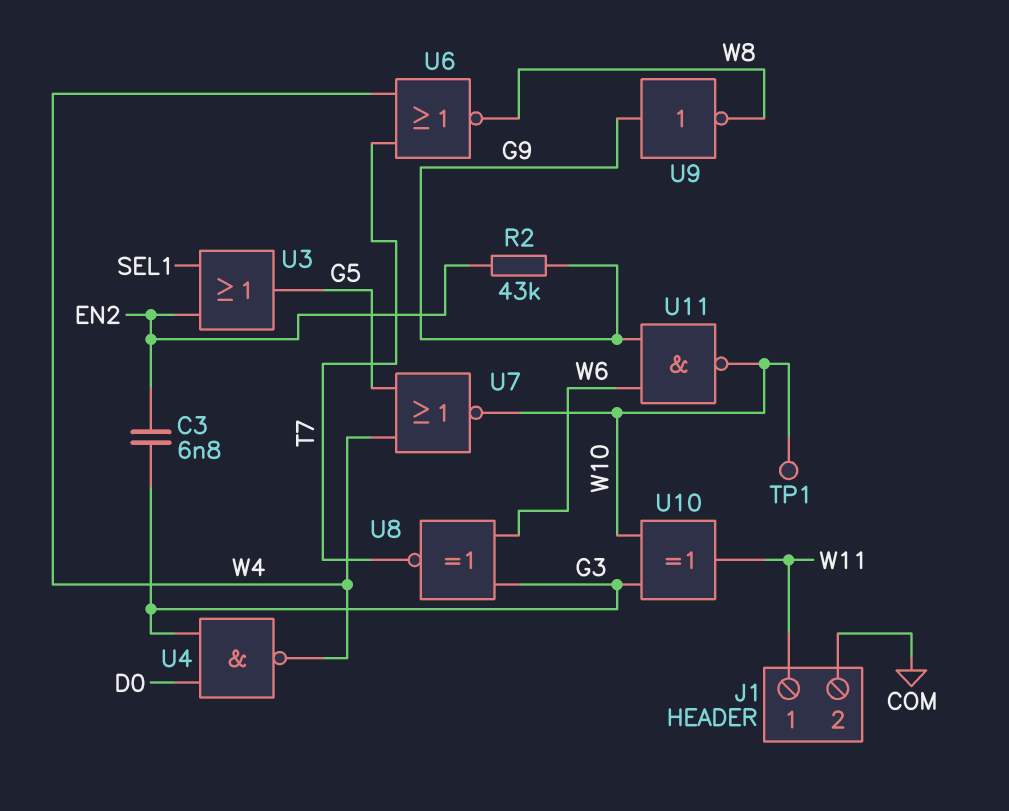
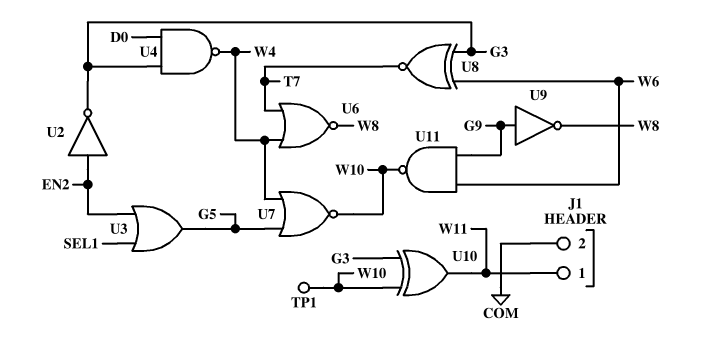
C3: 6.8nF (EN2, G3) -> none
R2: 43k (EN2, G9) -> none
U2: none -> NOT (in EN2, out G3)

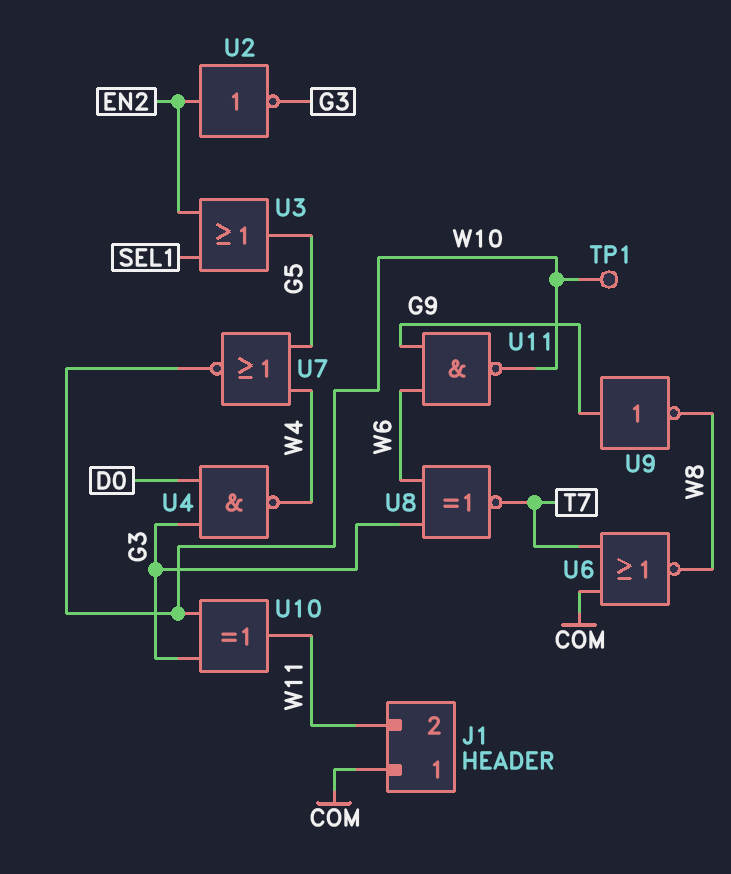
J1 pin 1: W11 -> COM
J1 pin 2: COM -> W11
U6: NOR (in T7, in W4, out W8) -> NOR (in COM, in T7, out W8)

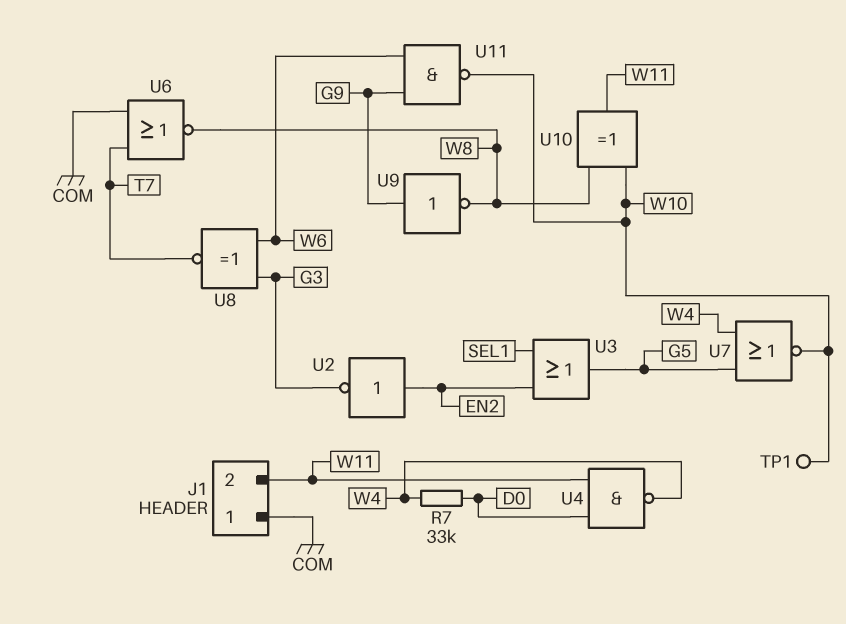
R7: none -> 33k (D0, W4)
U4: NAND (in D0, in G3, out W4) -> NAND (in D0, in W11, out W4)
U10: XOR (in G3, in W10, out W11) -> XOR (in W8, in W10, out W11)

